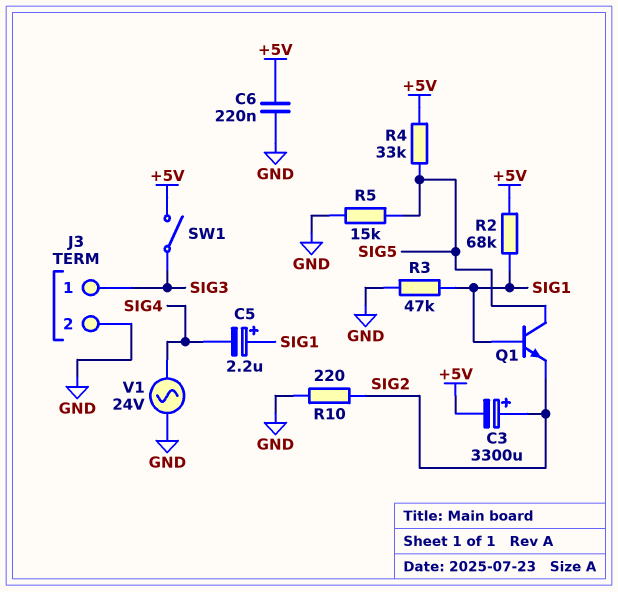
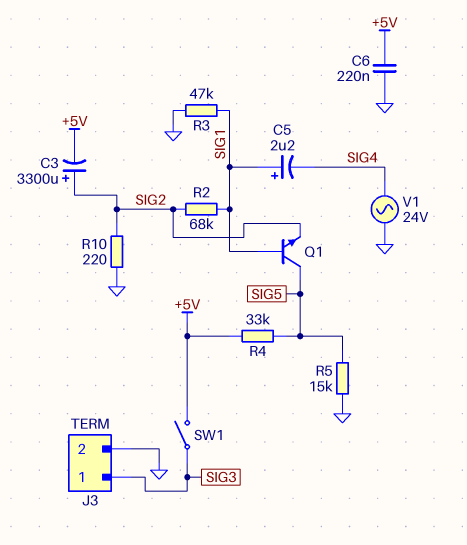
R2: 68k (+5V, SIG1) -> 68k (SIG1, SIG2)

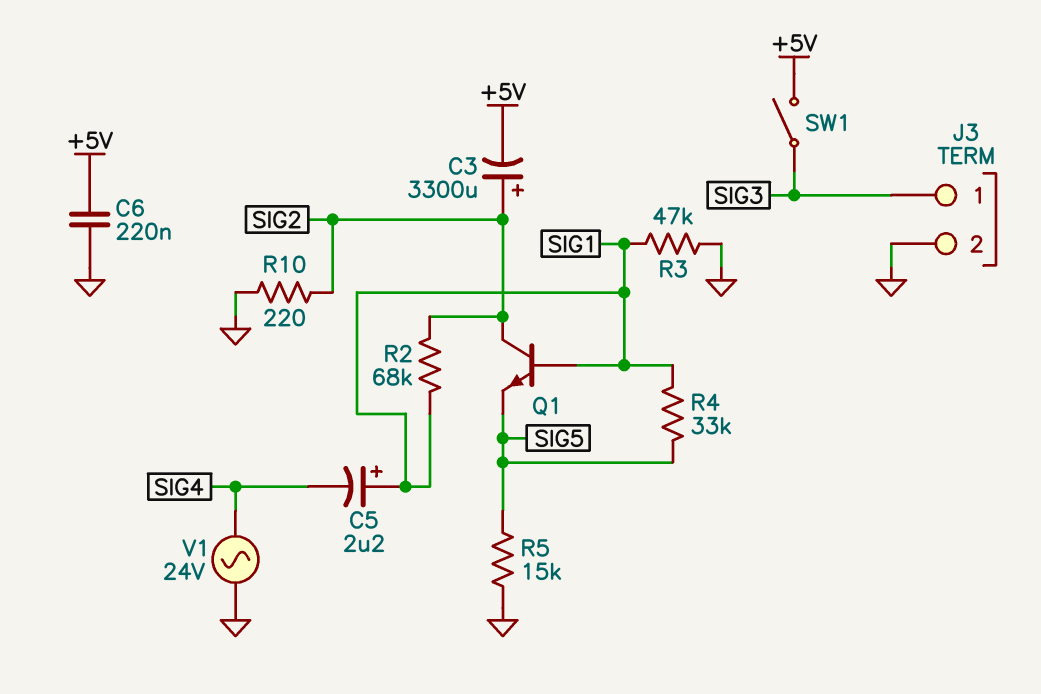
Q1: NPN (B SIG1, C SIG5, E SIG2) -> NPN (B SIG1, C SIG2, E SIG5)
R4: 33k (+5V, SIG5) -> 33k (SIG1, SIG5)

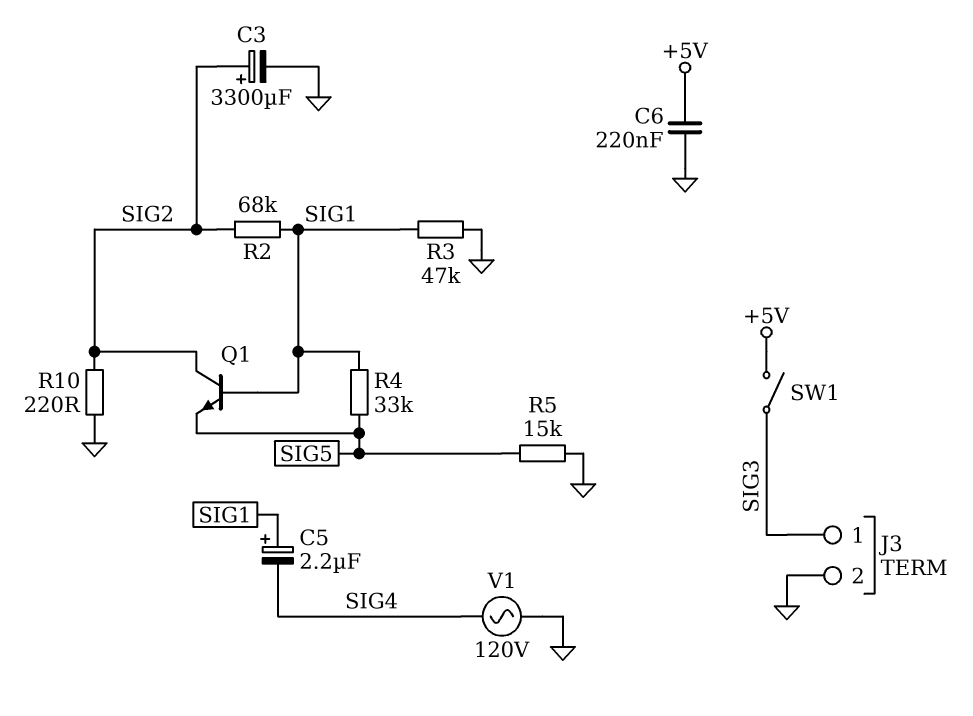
C3: 3300uF (plus SIG2, minus +5V) -> 3300uF (plus SIG2, minus GND)
V1: AC 24V (GND, SIG4) -> AC 120V (GND, SIG4)

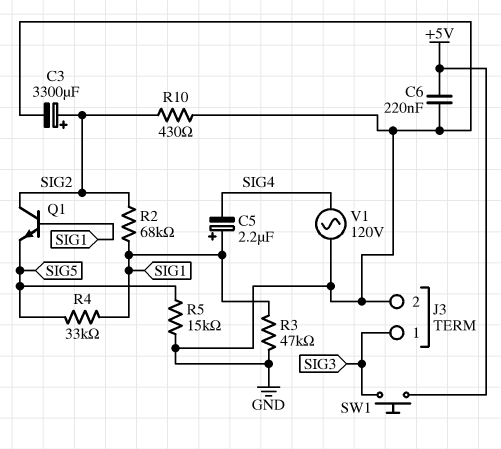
R10: 220 (GND, SIG2) -> 430 (GND, SIG2)
SW1: switch (+5V, SIG3) -> button (+5V, SIG3)

